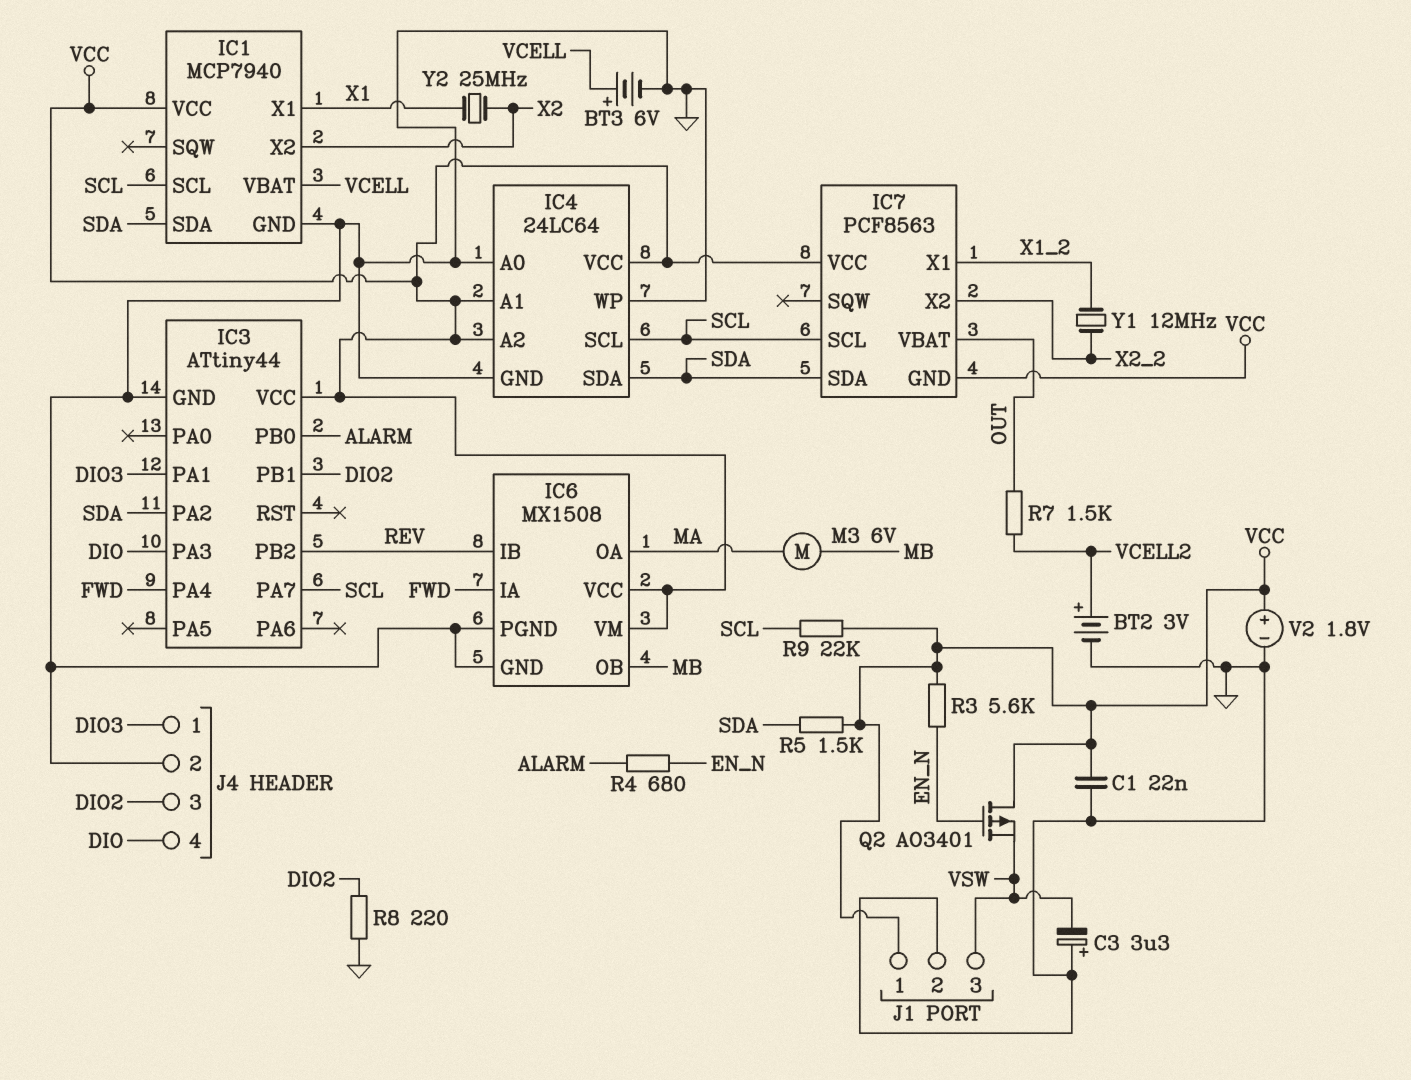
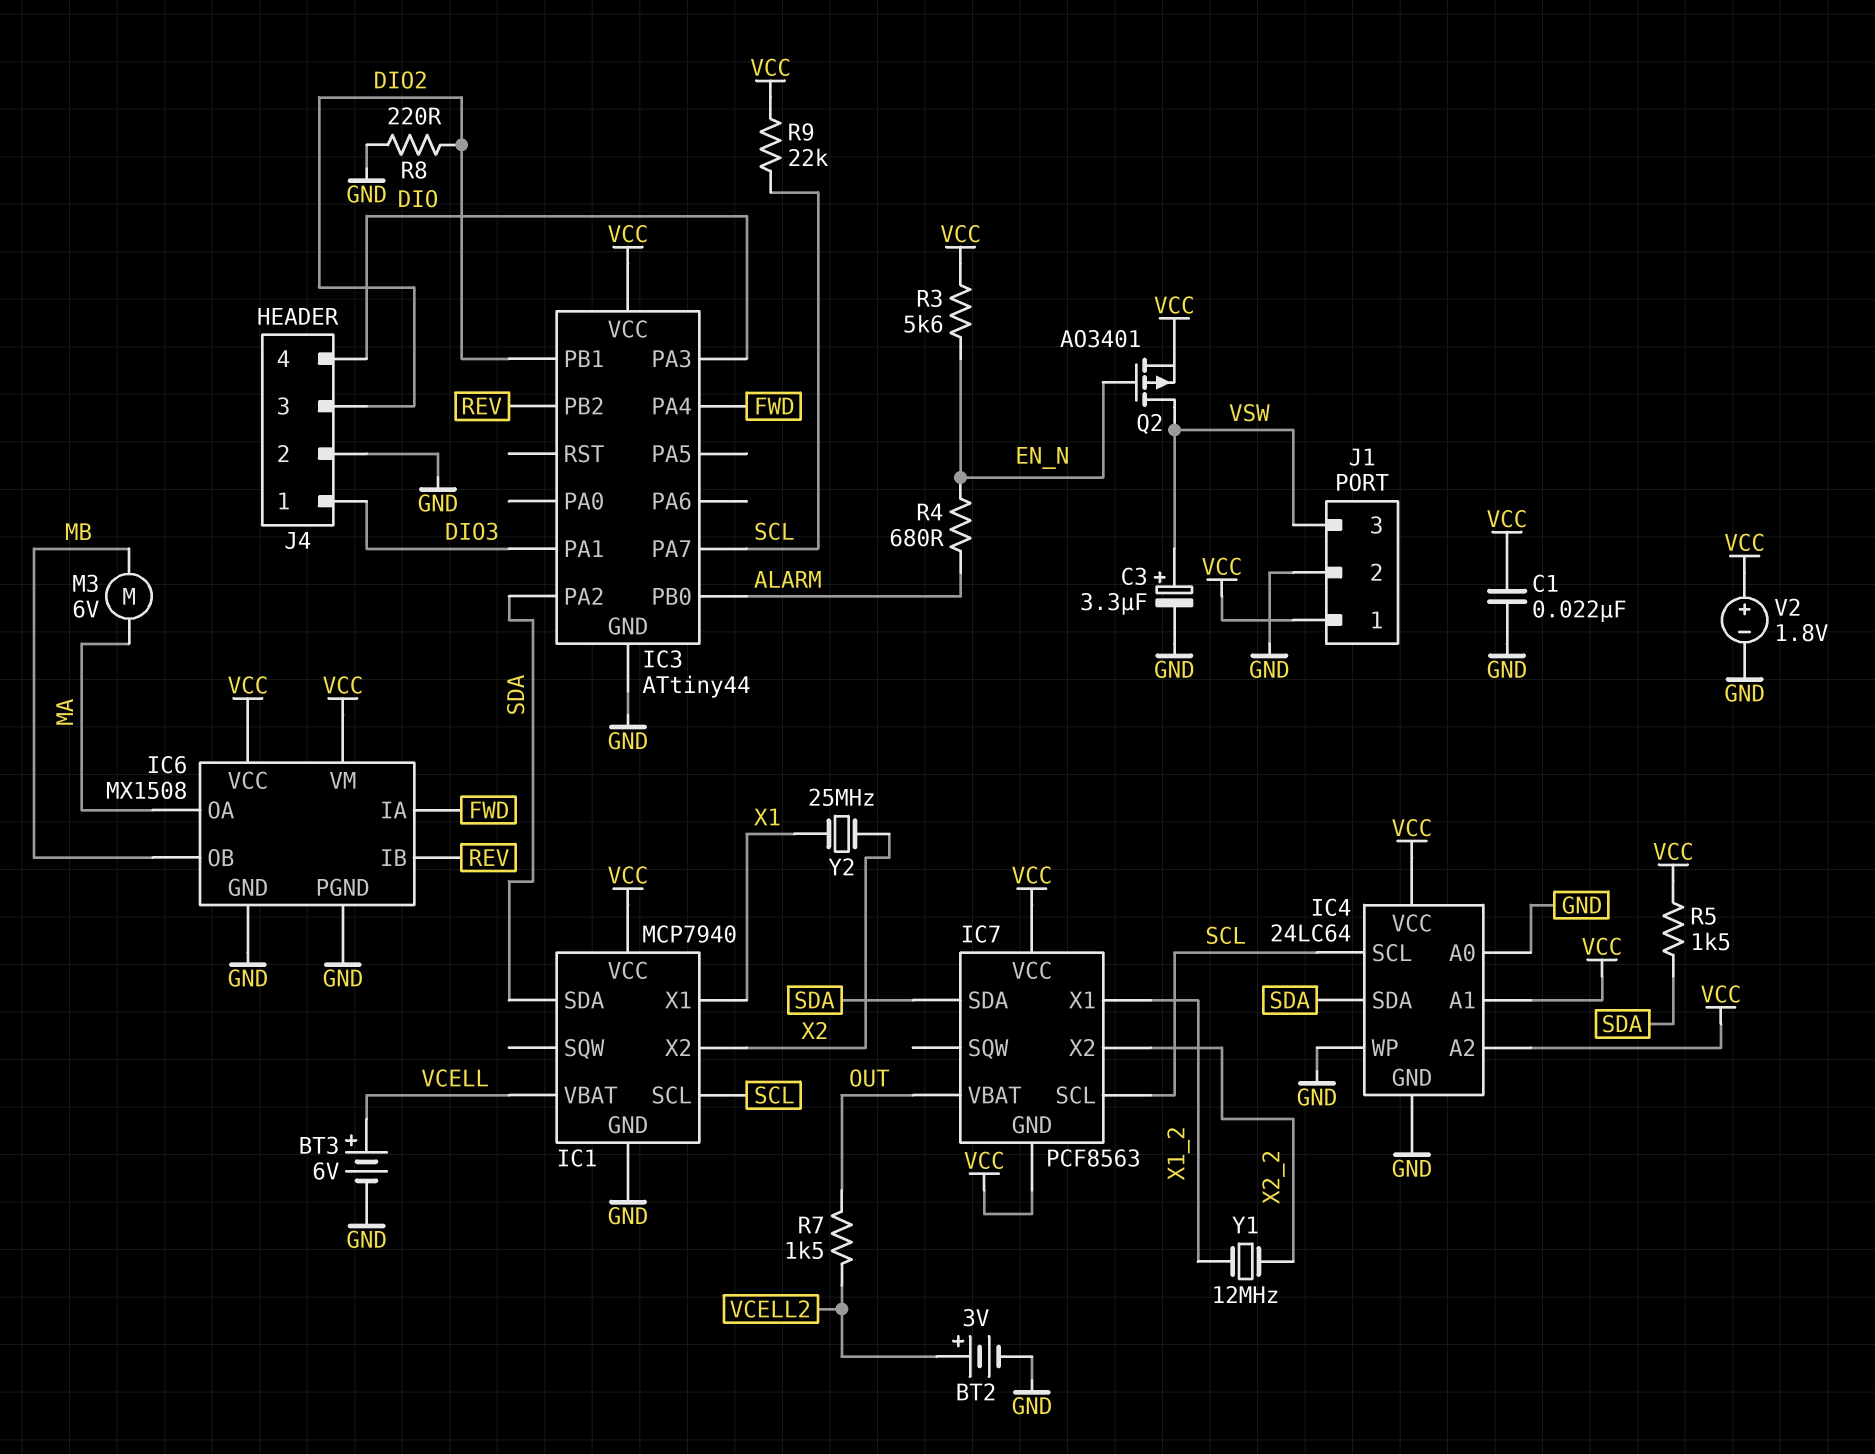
C3: 3.3uF (plus GND, minus VSW) -> 3.3uF (plus VSW, minus GND)
Q2: PMOS AO3401 (G EN_N, D VCC, S VSW) -> PMOS AO3401 (G EN_N, D VSW, S VCC)

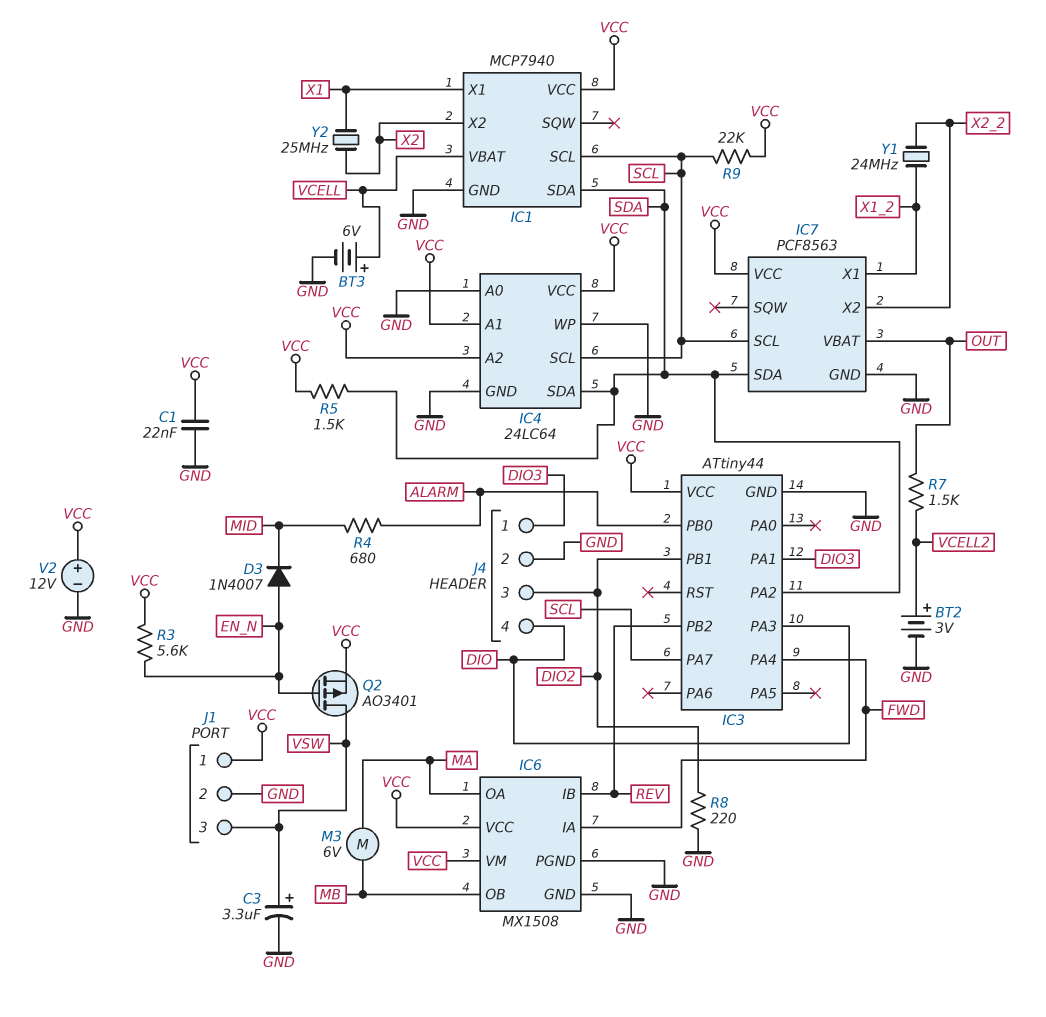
D3: none -> diode 1N4007 (A EN_N, K MID)
IC7 pin GND: VCC -> GND
R4: 680 (ALARM, EN_N) -> 680 (ALARM, MID)
V2: 1.8V (plus VCC, minus GND) -> 12V (plus VCC, minus GND)
Y1: 12MHz (X1_2, X2_2) -> 24MHz (X1_2, X2_2)

